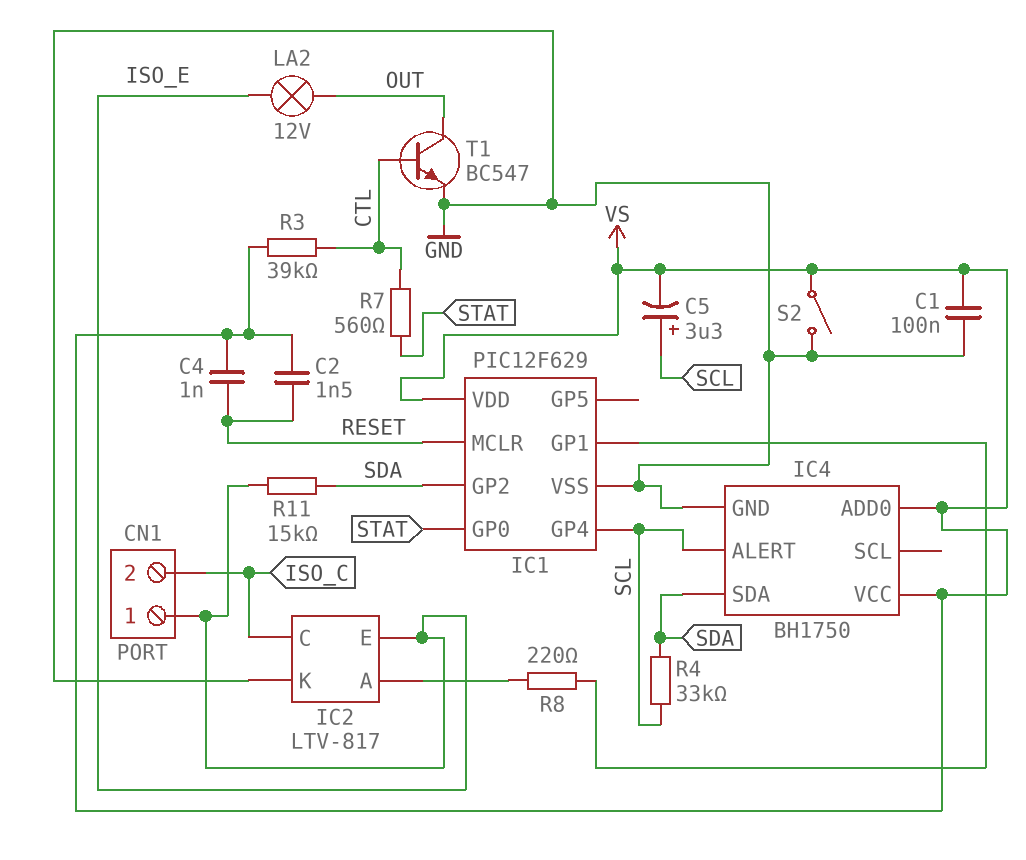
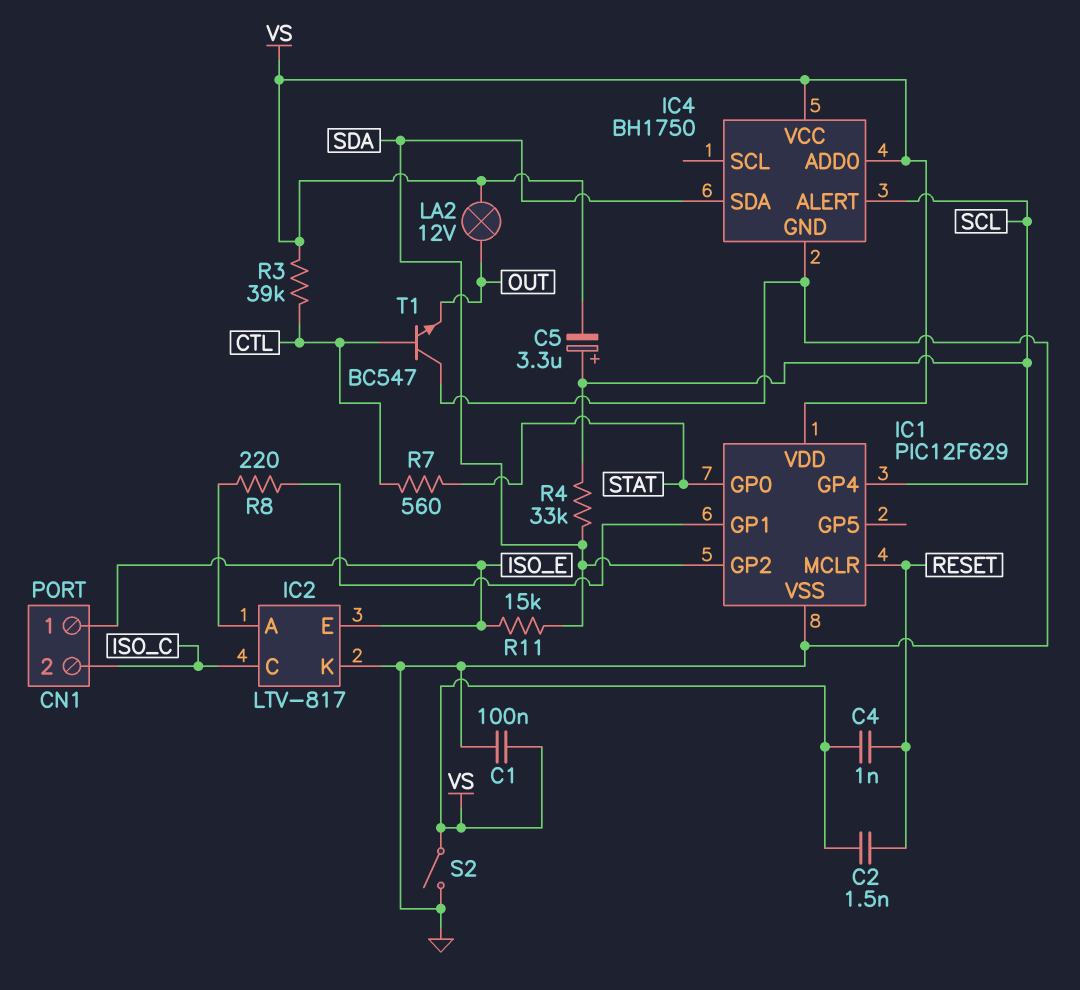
LA2: lamp 12V (ISO_E, OUT) -> lamp 12V (OUT, VS)
T1: NPN BC547 (B CTL, C OUT, E GND) -> NPN BC547 (B CTL, C GND, E OUT)

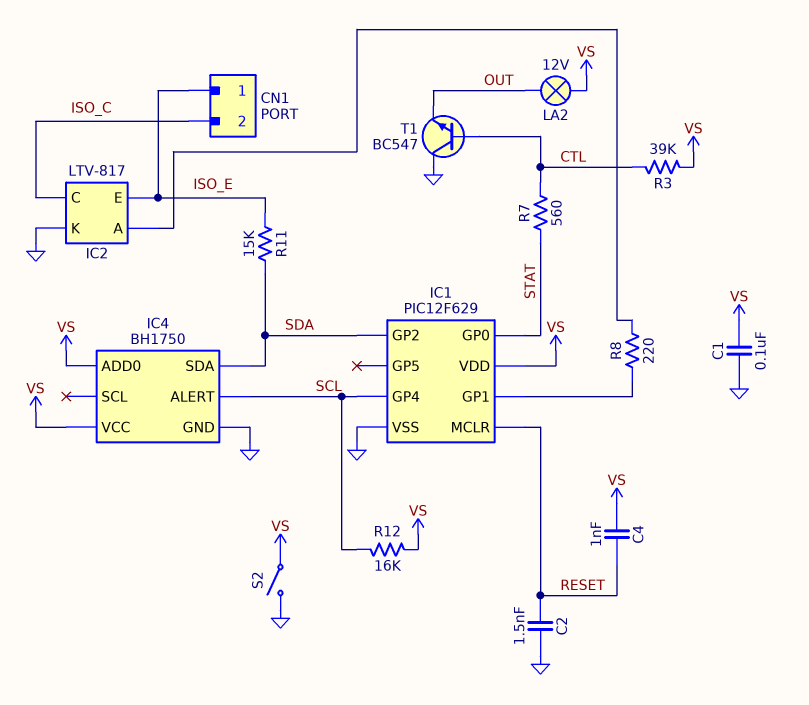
C2: 1.5nF (RESET, VS) -> 1.5nF (GND, RESET)
C5: 3.3uF (plus SCL, minus VS) -> none
R4: 33k (SCL, SDA) -> none
R12: none -> 16k (SCL, VS)

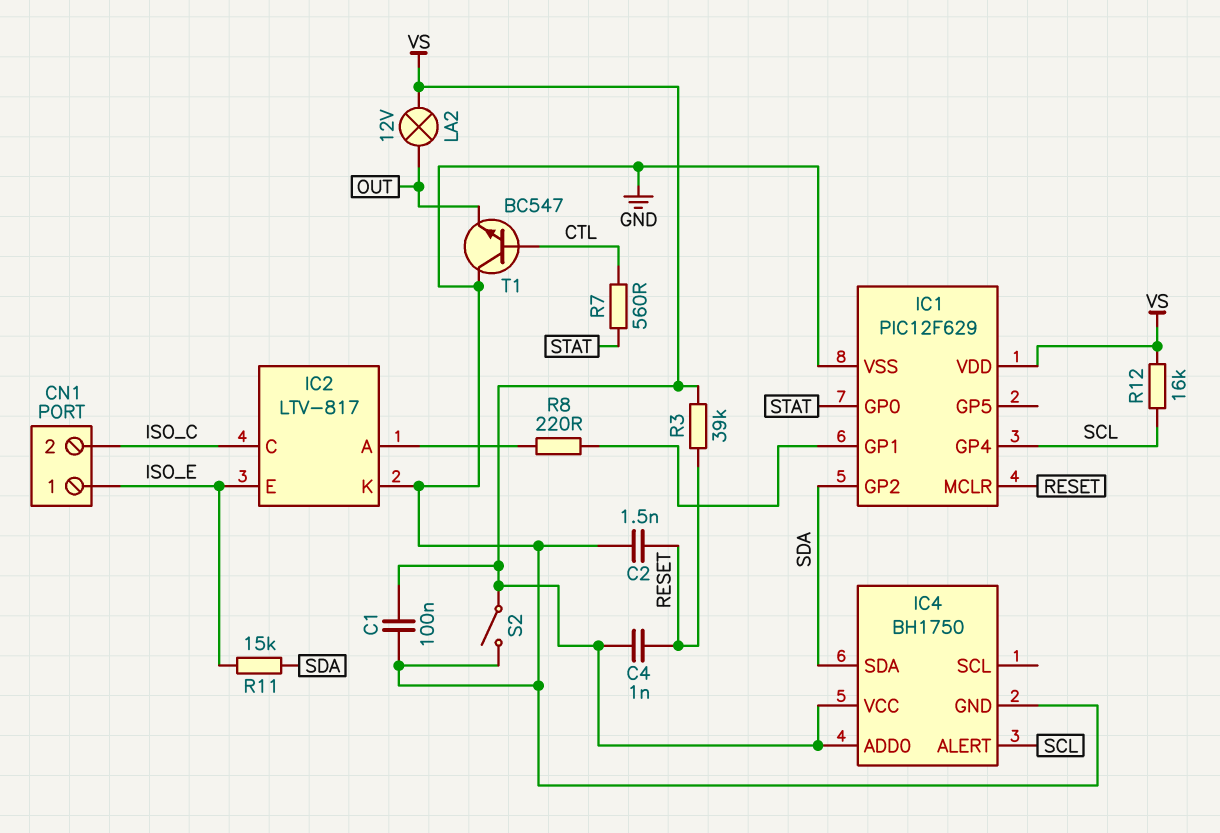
R3: 39k (CTL, VS) -> 39k (RESET, VS)

